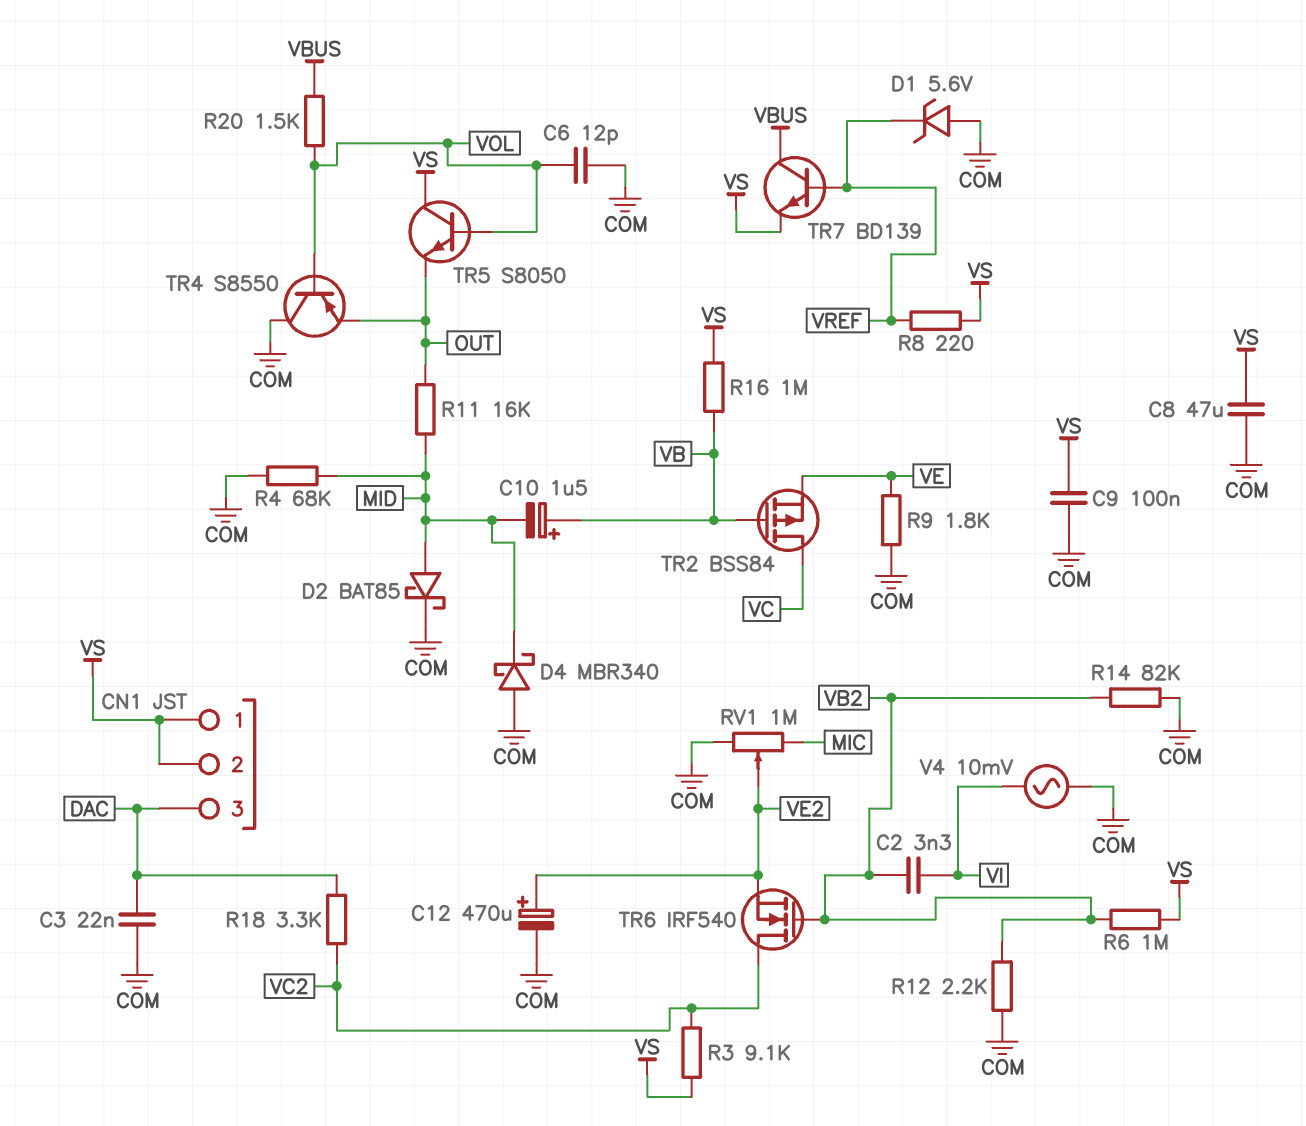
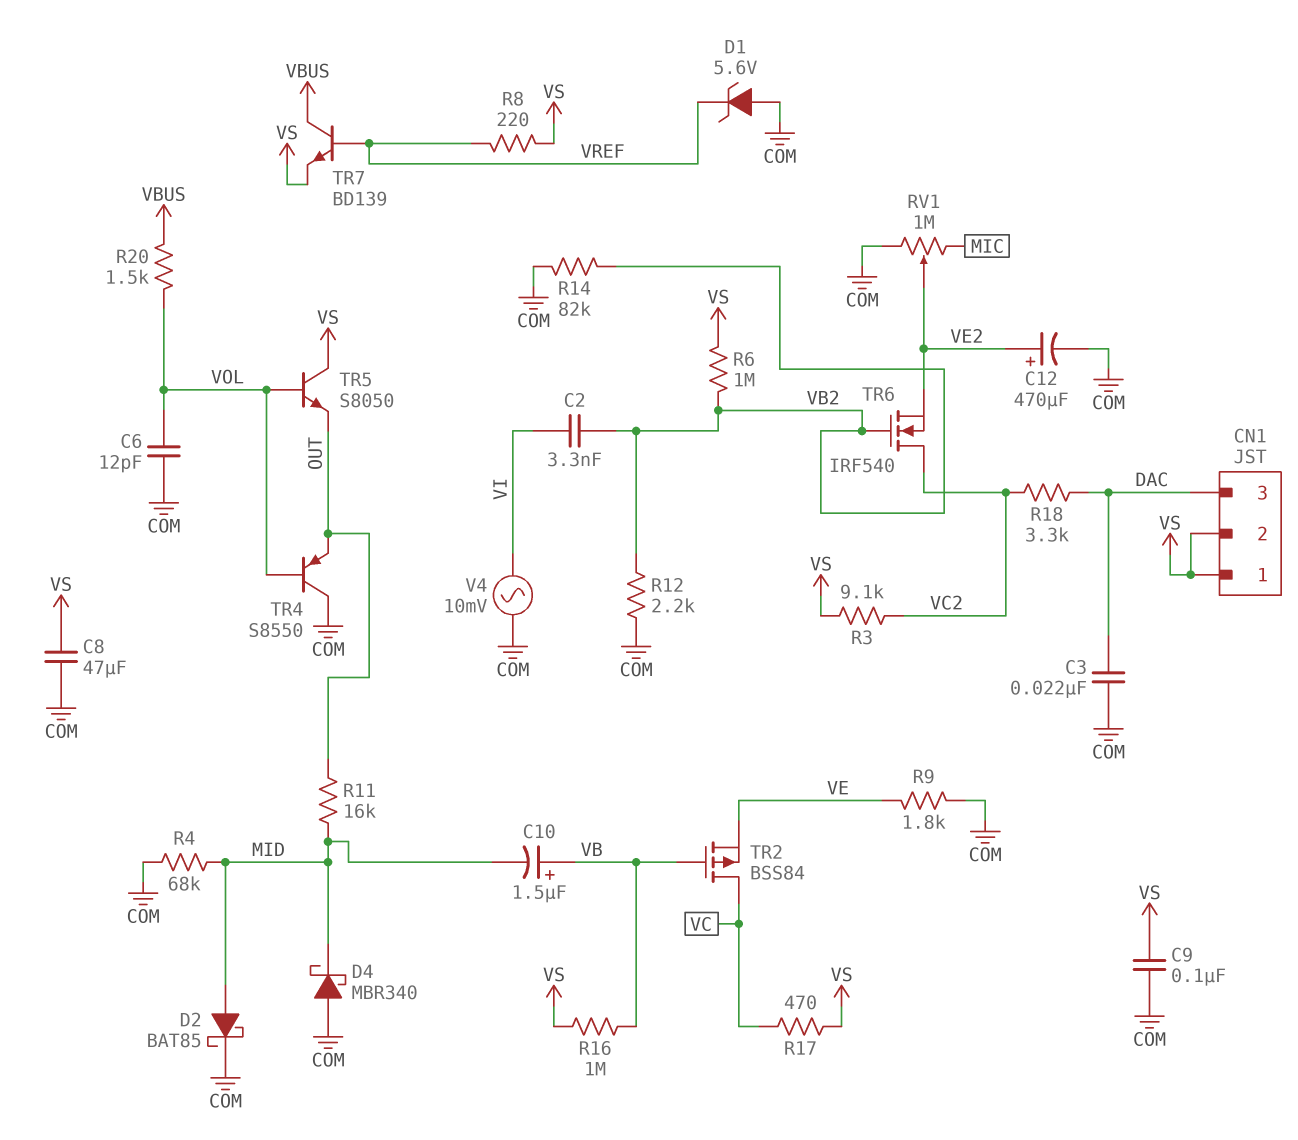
R17: none -> 470 (VC, VS)

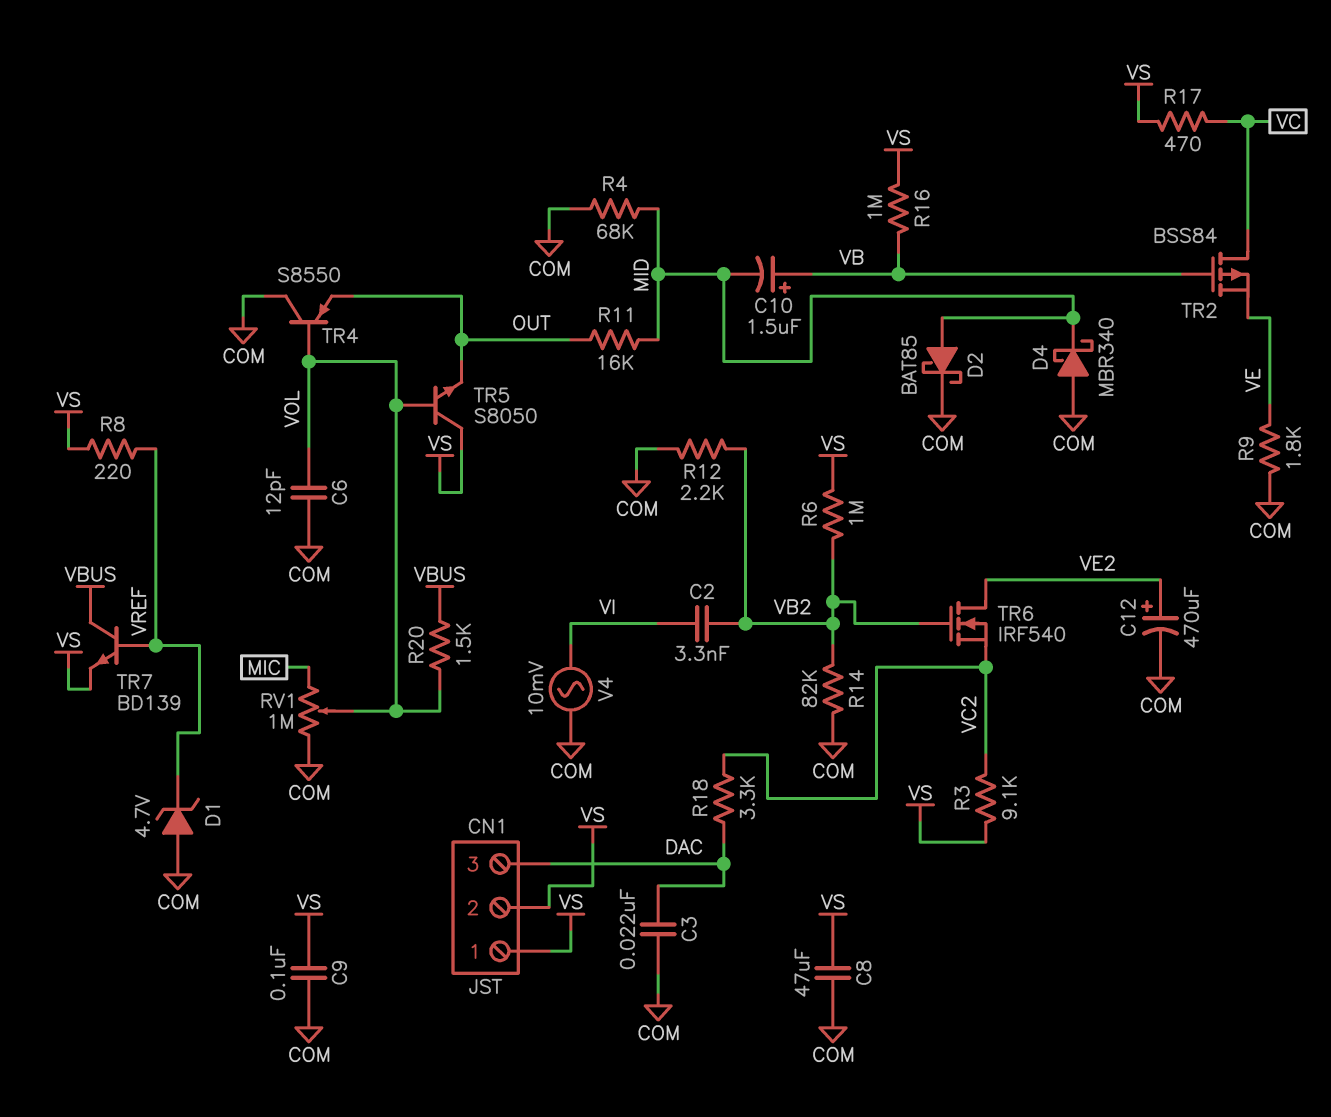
D1: zener 5.6V (A COM, K VREF) -> zener 4.7V (A COM, K VREF)
RV1: 1M (COM, MIC, wiper VE2) -> 1M (COM, MIC, wiper VOL)
TR6: NMOS IRF540 (G VB2, D VC2, S VE2) -> NMOS IRF540 (G VB2, D VE2, S VC2)

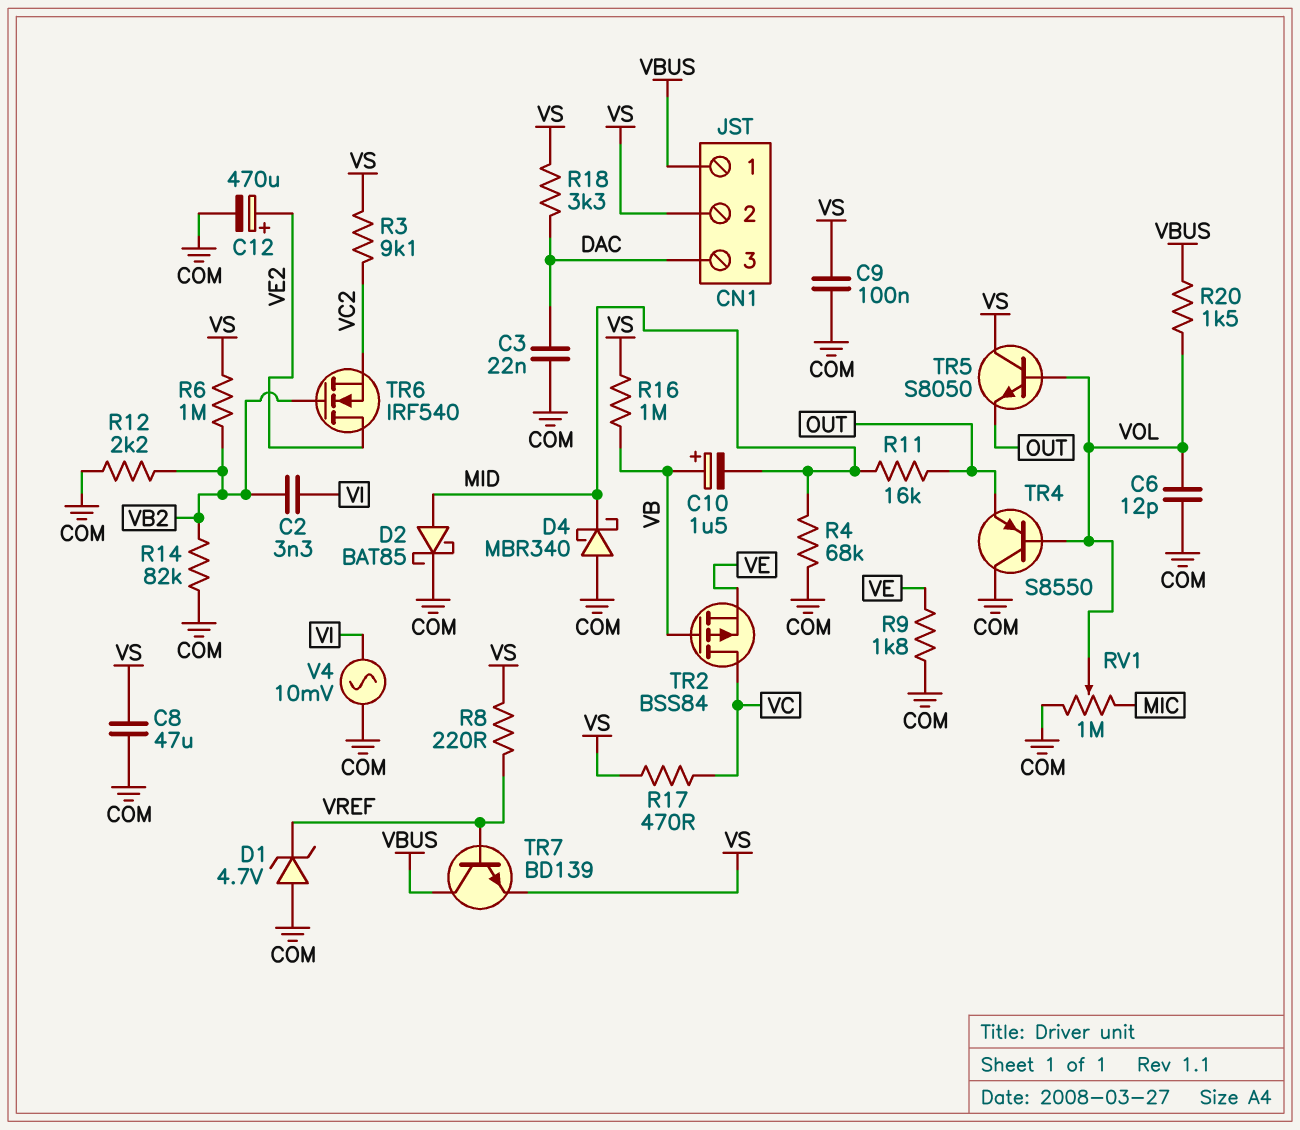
CN1 pin 1: VS -> VBUS
R18: 3.3k (DAC, VC2) -> 3.3k (DAC, VS)

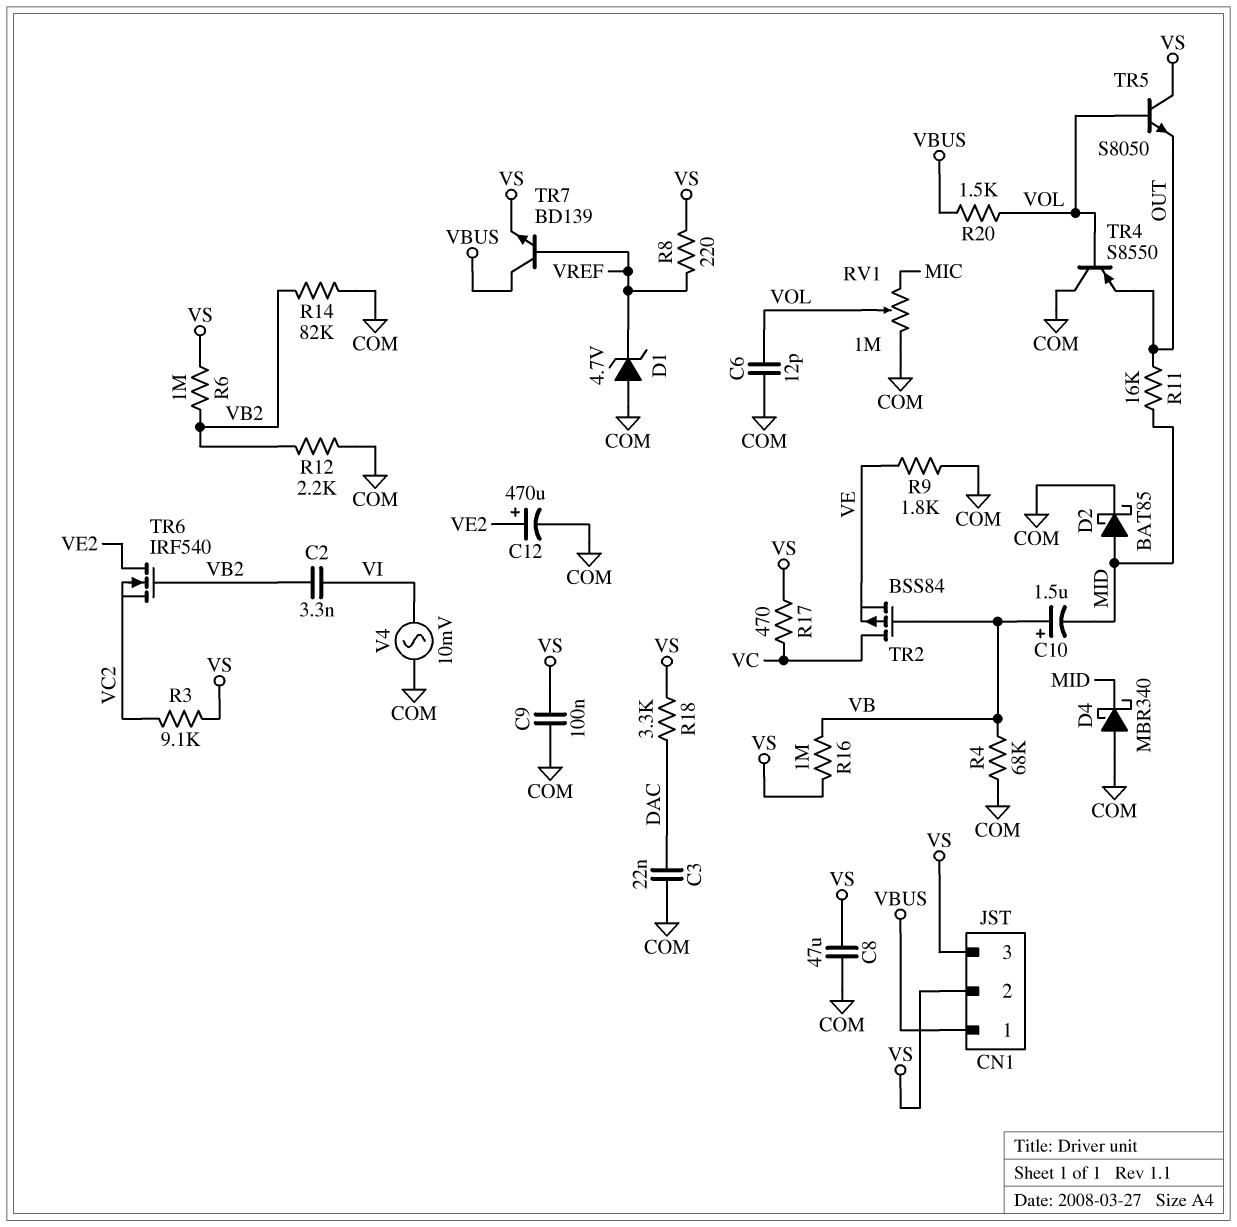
CN1 pin 3: DAC -> VS
R4: 68k (COM, MID) -> 68k (COM, VB)

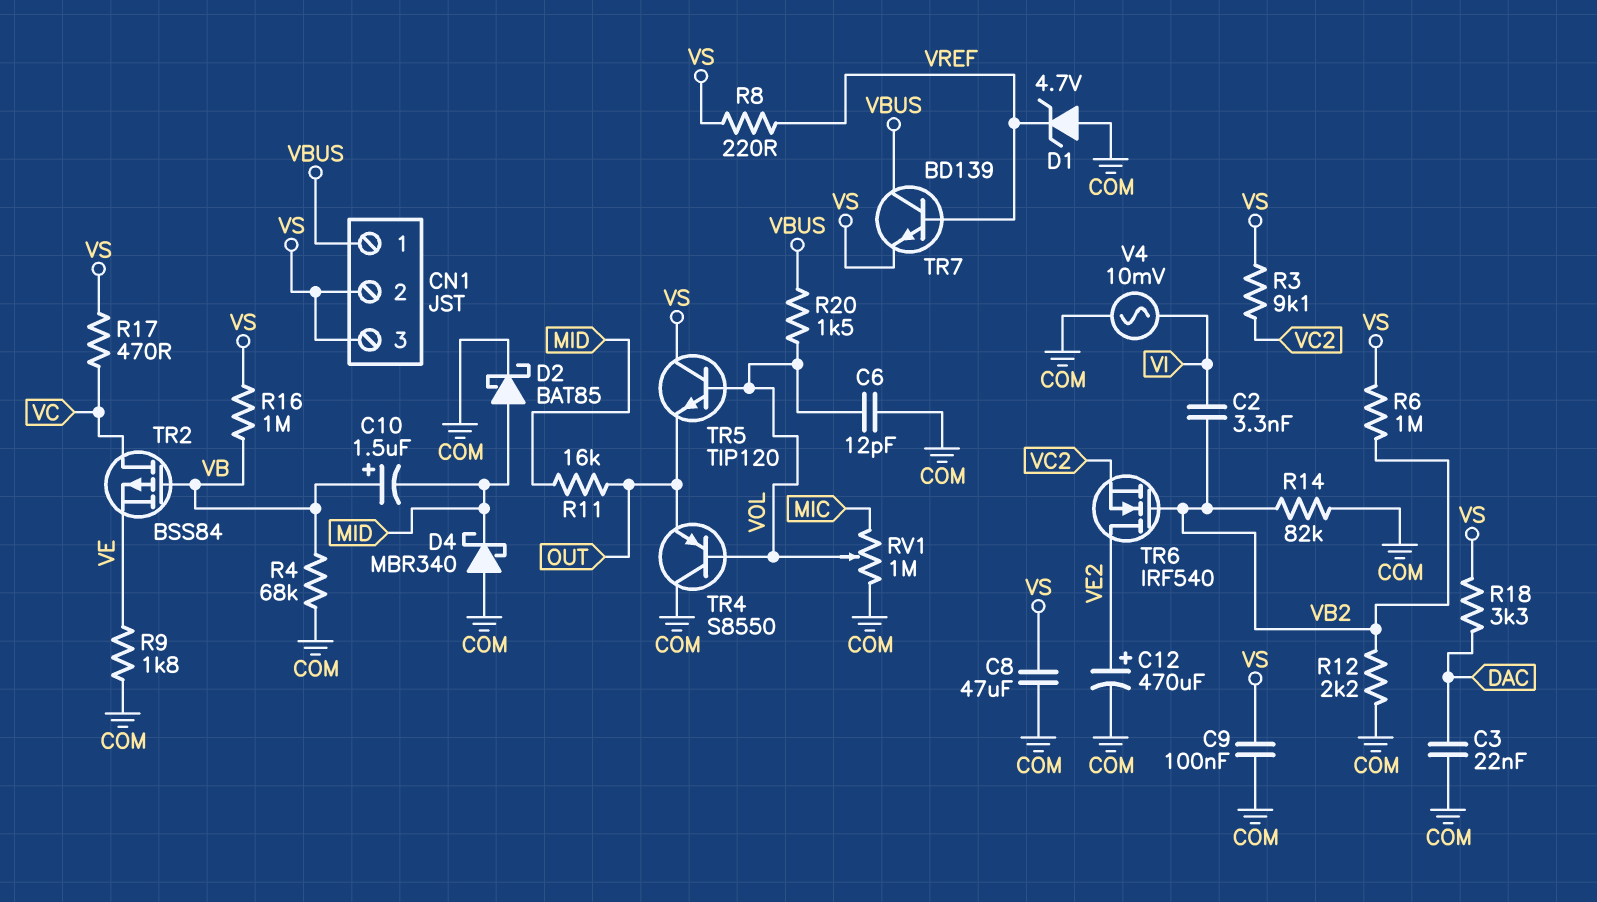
TR5: NPN S8050 (B VOL, C VS, E OUT) -> NPN TIP120 (B VOL, C VS, E OUT)

